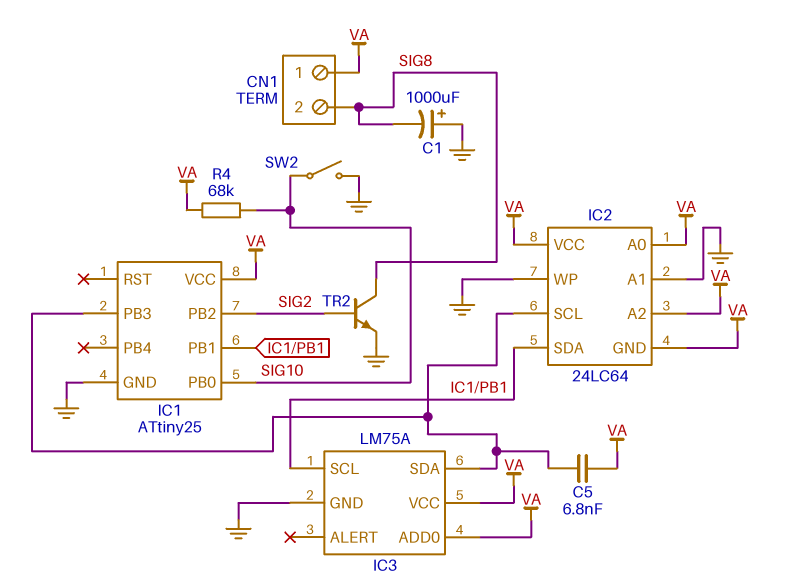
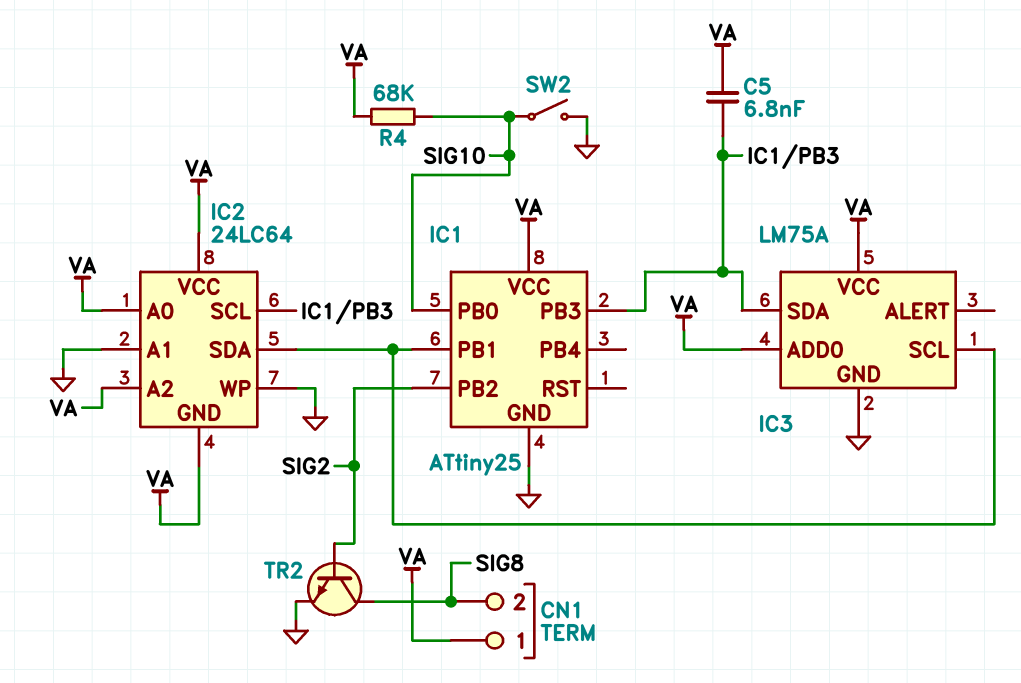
C1: 1000uF (plus GND, minus SIG8) -> none

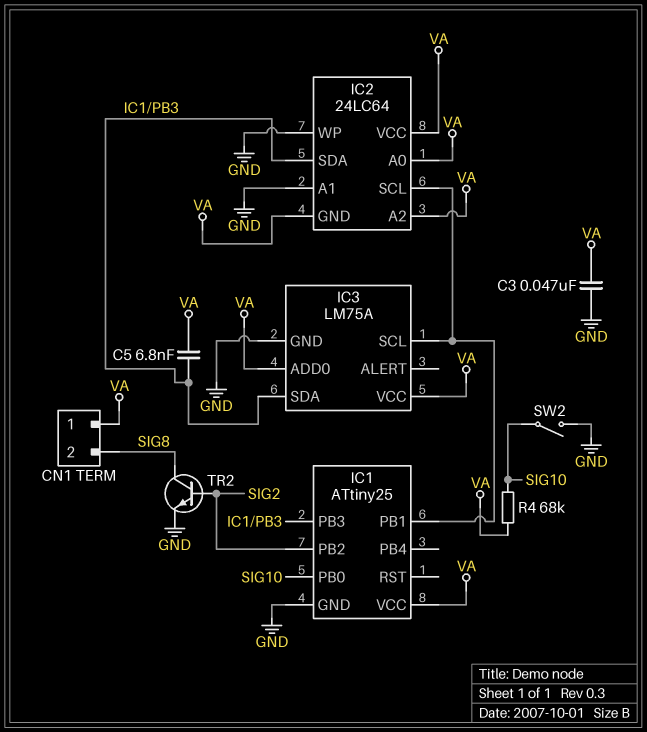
C3: none -> 47nF (GND, VA)
IC2 pin SCL: IC1/PB3 -> IC1/PB1
IC2 pin SDA: IC1/PB1 -> IC1/PB3

